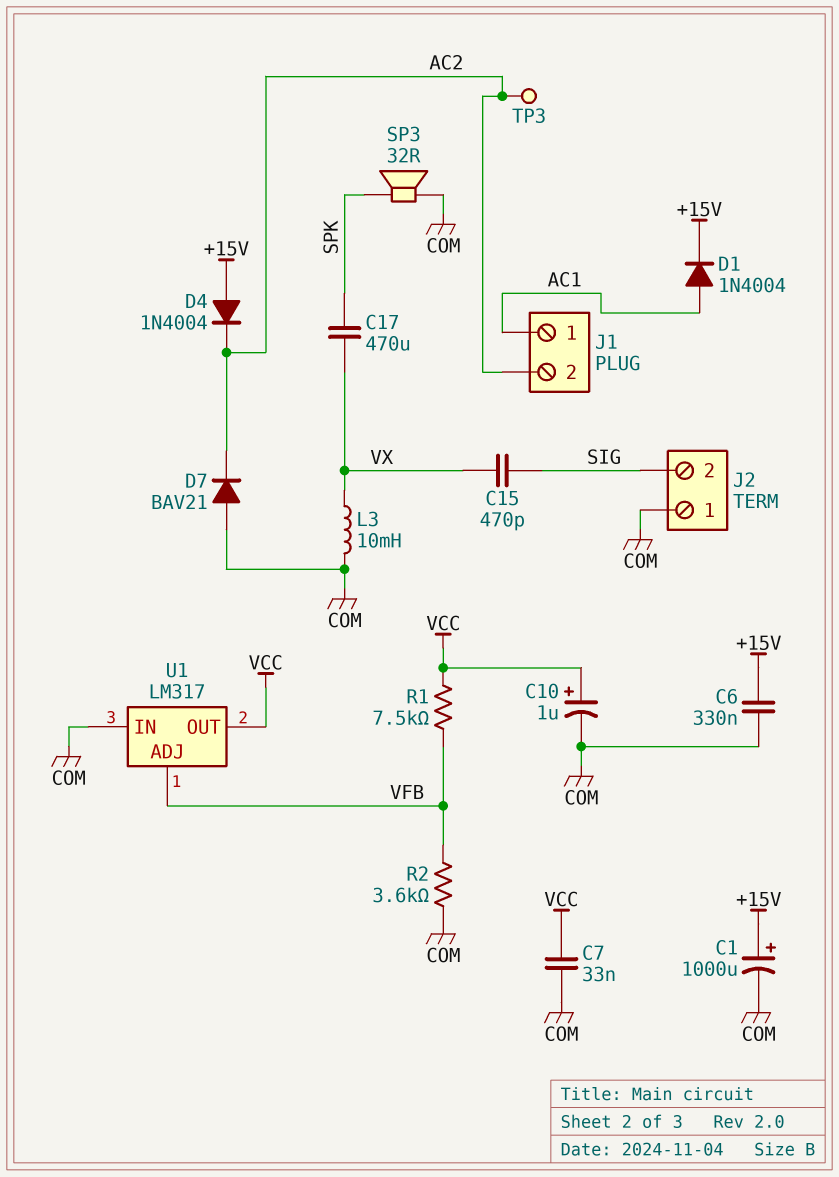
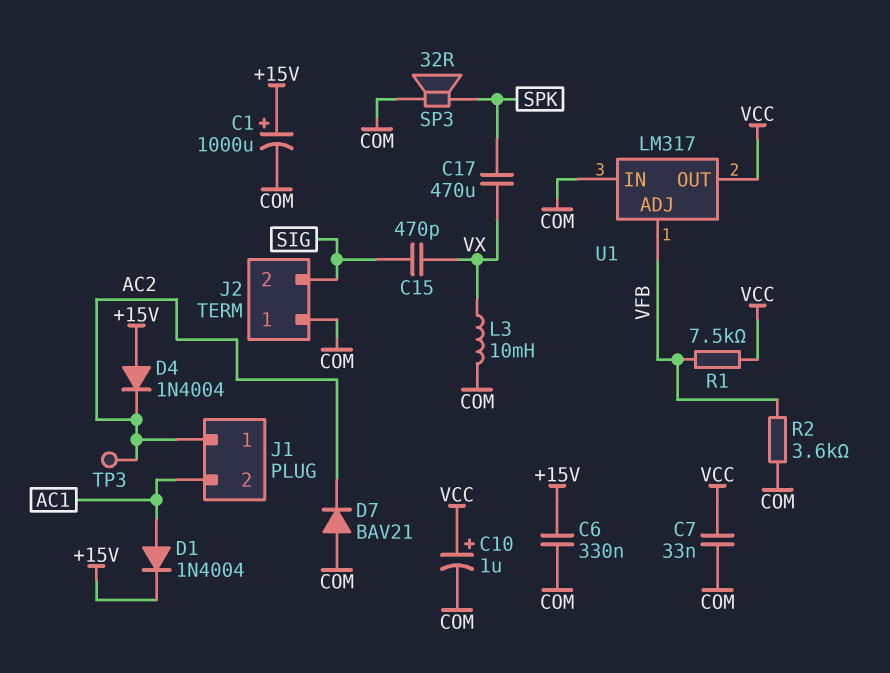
J1 pin 1: AC1 -> AC2
J1 pin 2: AC2 -> AC1

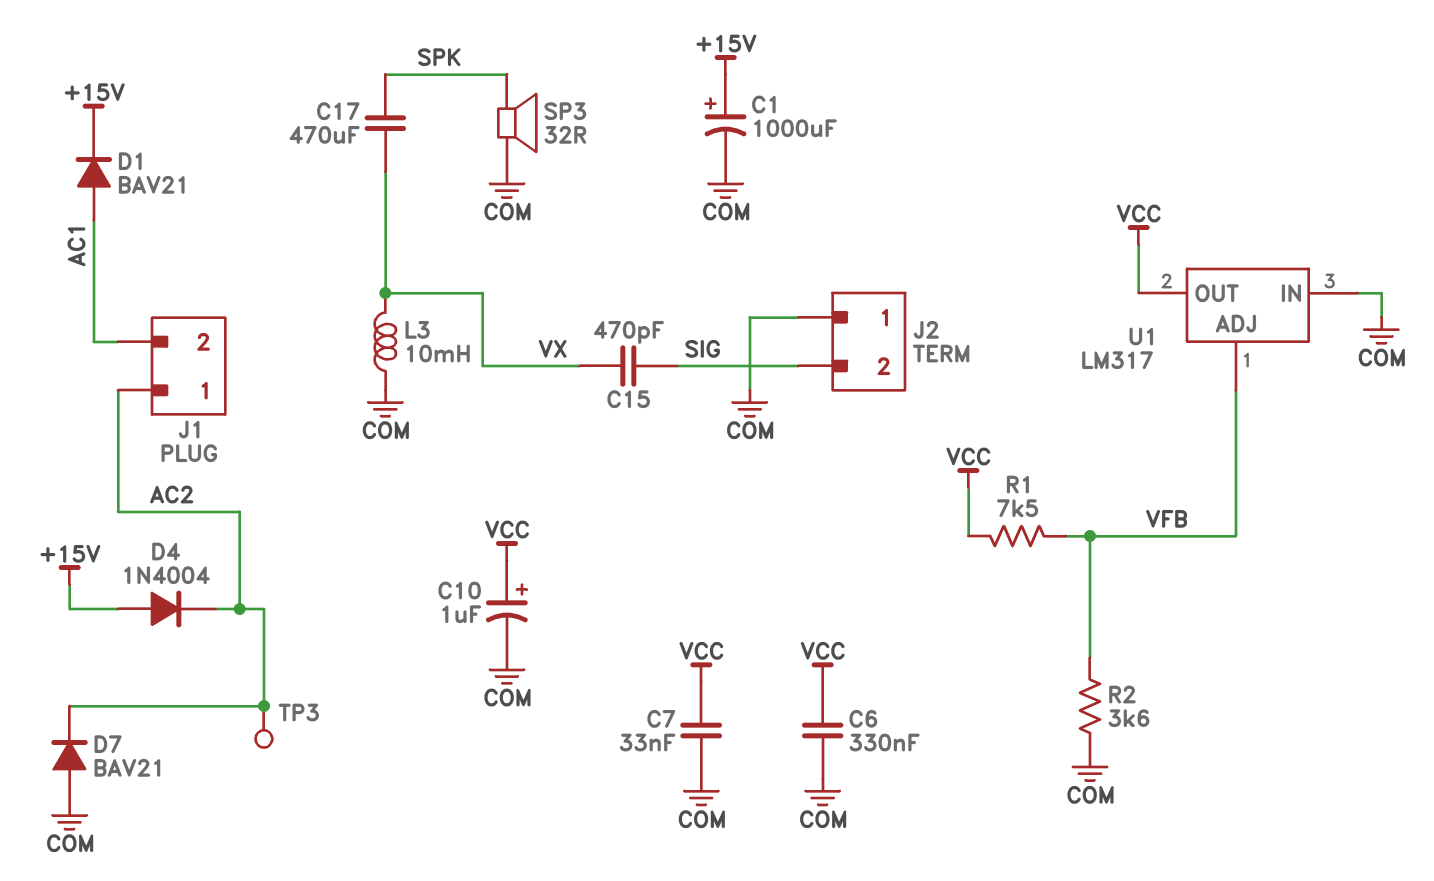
C6: 330nF (+15V, COM) -> 330nF (COM, VCC)
D1: diode 1N4004 (A AC1, K +15V) -> diode BAV21 (A AC1, K +15V)

